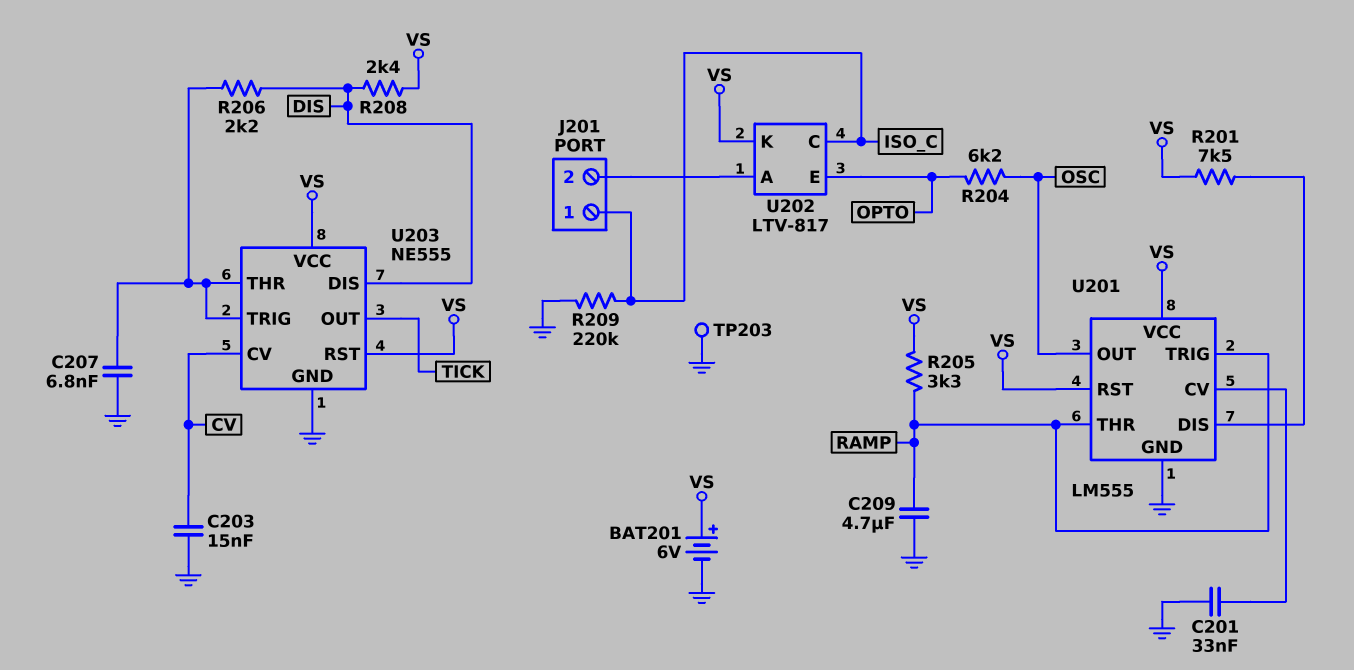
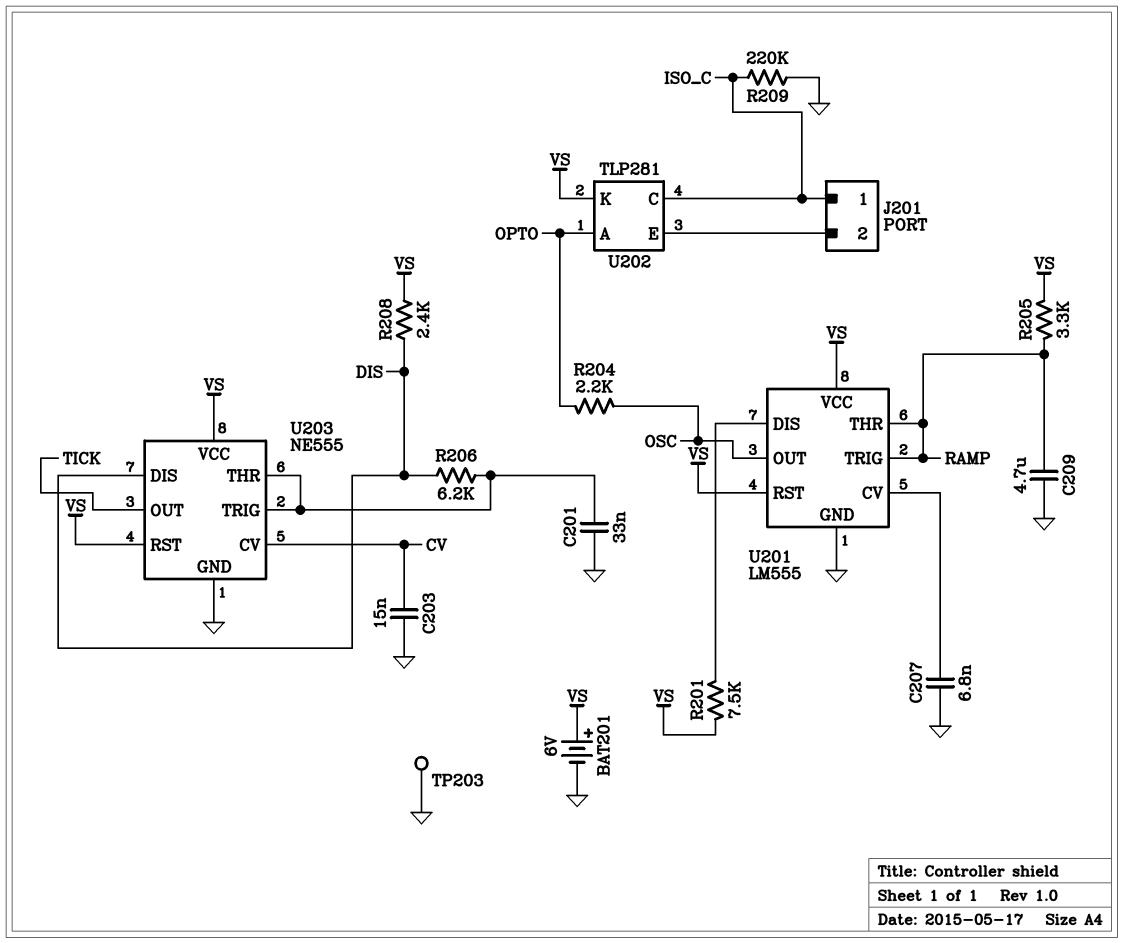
C201: 33nF (GND, U201/CV) -> 33nF (GND, U203/THR)
C207: 6.8nF (GND, U203/THR) -> 6.8nF (GND, U201/CV)
R204: 6.2k (OPTO, OSC) -> 2.2k (OPTO, OSC)
R206: 2.2k (DIS, U203/THR) -> 6.2k (DIS, U203/THR)
U202: LTV-817 -> TLP281
U202 pin A: J201/2 -> OPTO
U202 pin E: OPTO -> J201/2

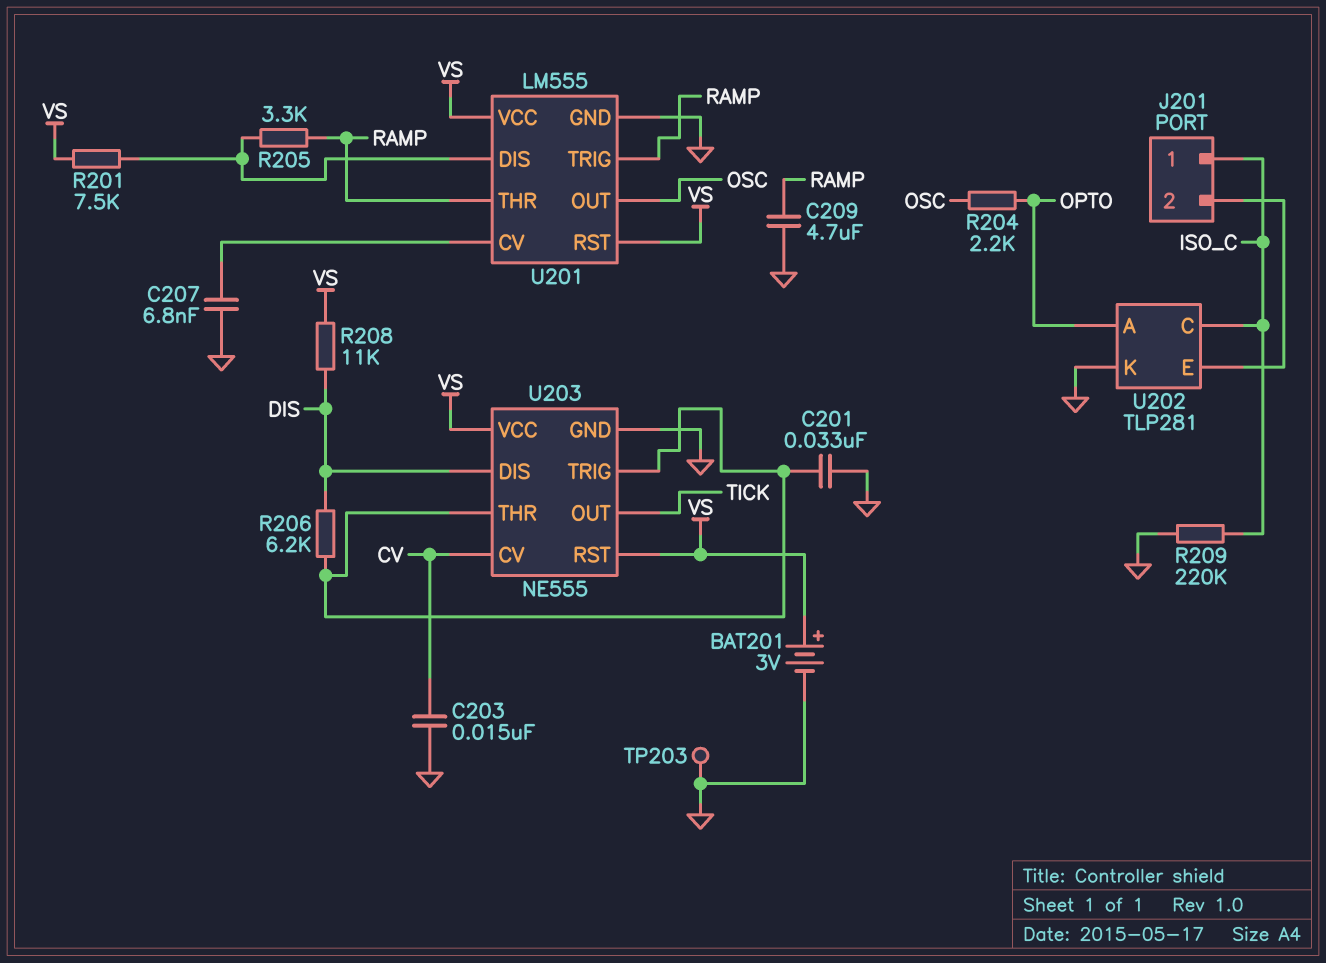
BAT201: 6V (plus VS, minus GND) -> 3V (plus VS, minus GND)
R205: 3.3k (RAMP, VS) -> 3.3k (RAMP, U201/DIS)
R208: 2.4k (DIS, VS) -> 11k (DIS, VS)
U202 pin K: VS -> GND

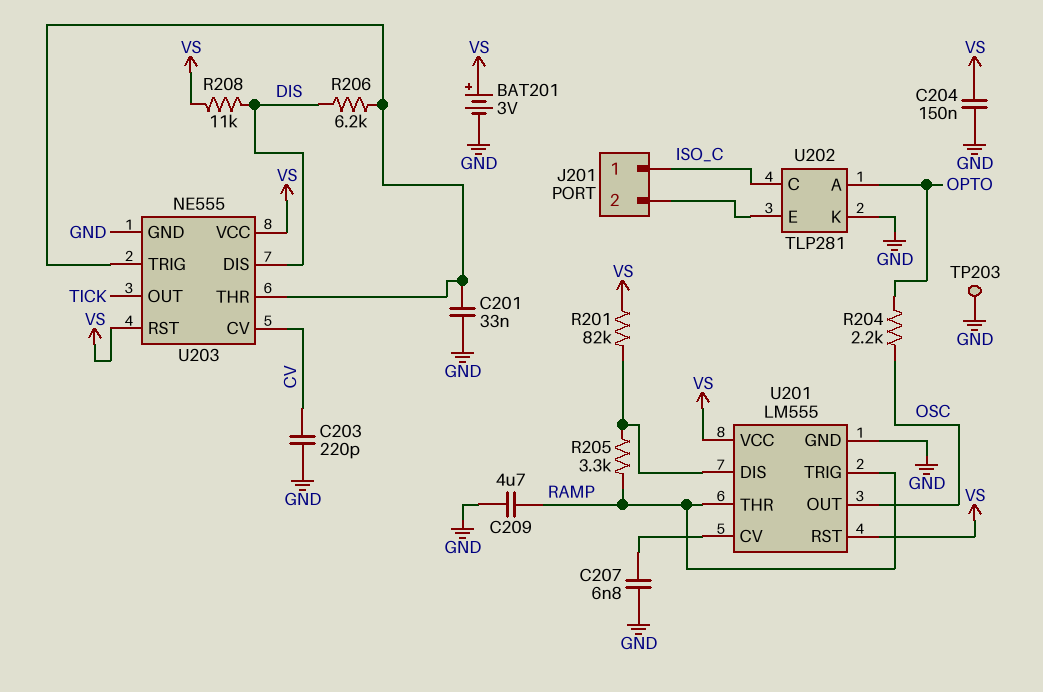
C203: 15nF (CV, GND) -> 220pF (CV, GND)
C204: none -> 150nF (GND, VS)
R201: 7.5k (U201/DIS, VS) -> 82k (U201/DIS, VS)
R209: 220k (GND, ISO_C) -> none

